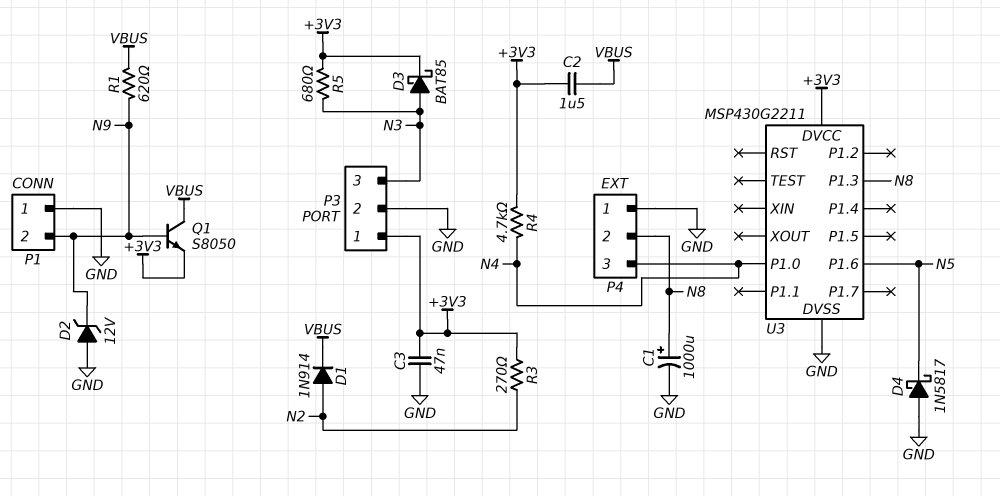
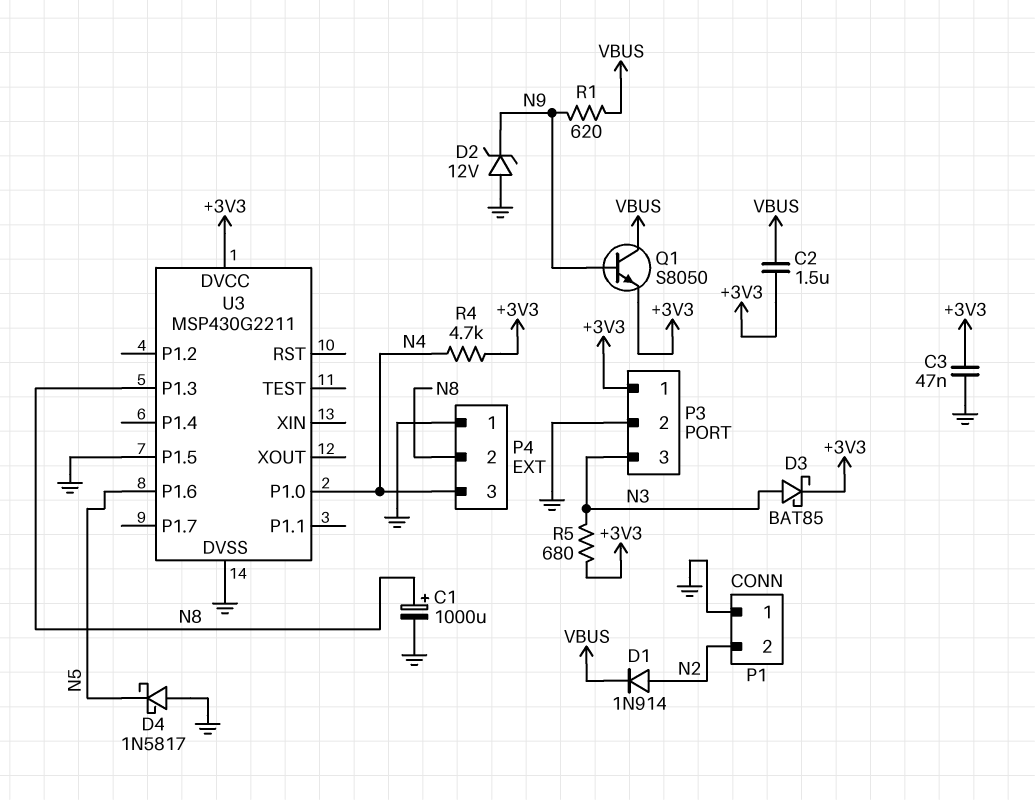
P1 pin 2: N9 -> N2
R3: 270 (+3V3, N2) -> none
U3 pin P1.5: none -> GND

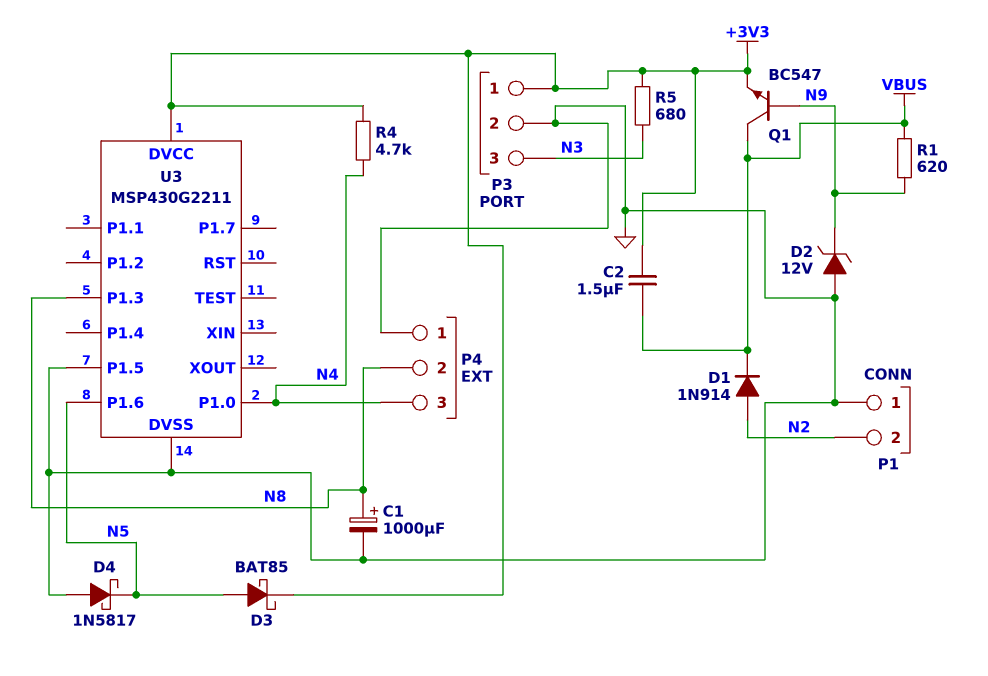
C3: 47nF (+3V3, GND) -> none
D3: schottky BAT85 (A N3, K +3V3) -> schottky BAT85 (A N5, K +3V3)
Q1: NPN S8050 (B N9, C VBUS, E +3V3) -> NPN BC547 (B N9, C VBUS, E +3V3)

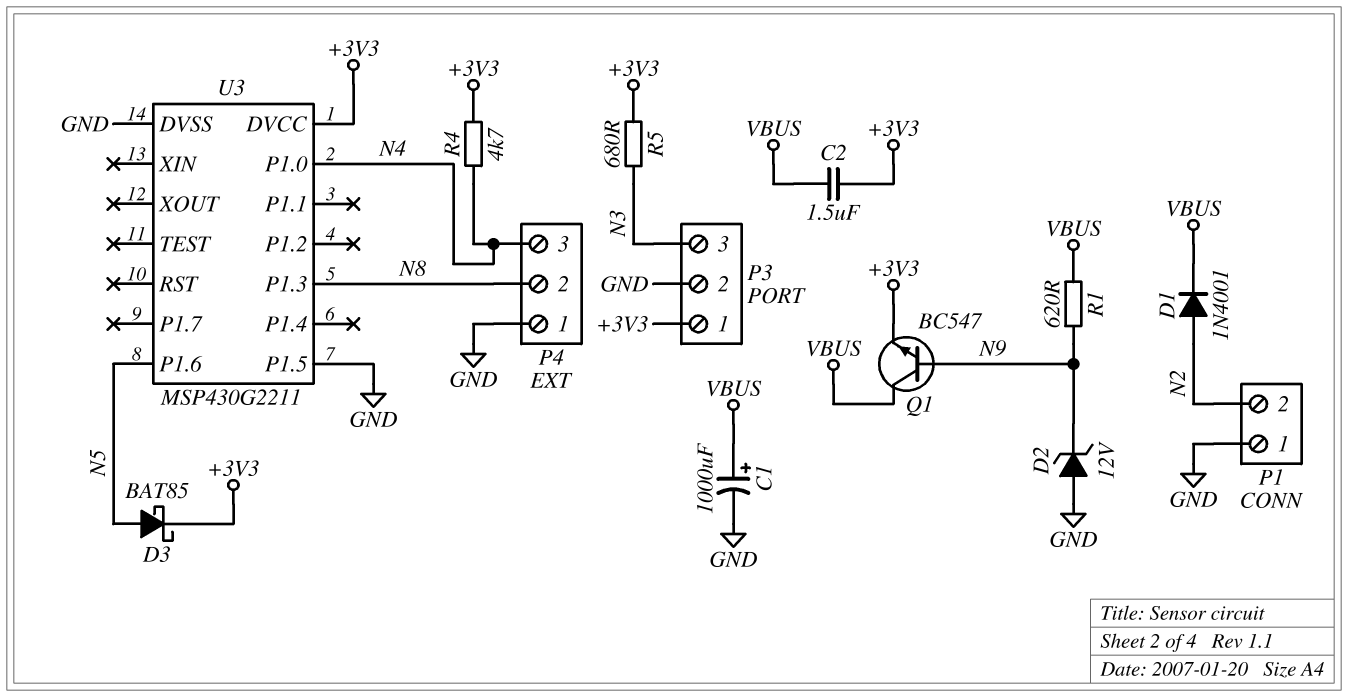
C1: 1000uF (plus N8, minus GND) -> 1000uF (plus VBUS, minus GND)
D1: diode 1N914 (A N2, K VBUS) -> diode 1N4001 (A N2, K VBUS)
D4: schottky 1N5817 (A GND, K N5) -> none

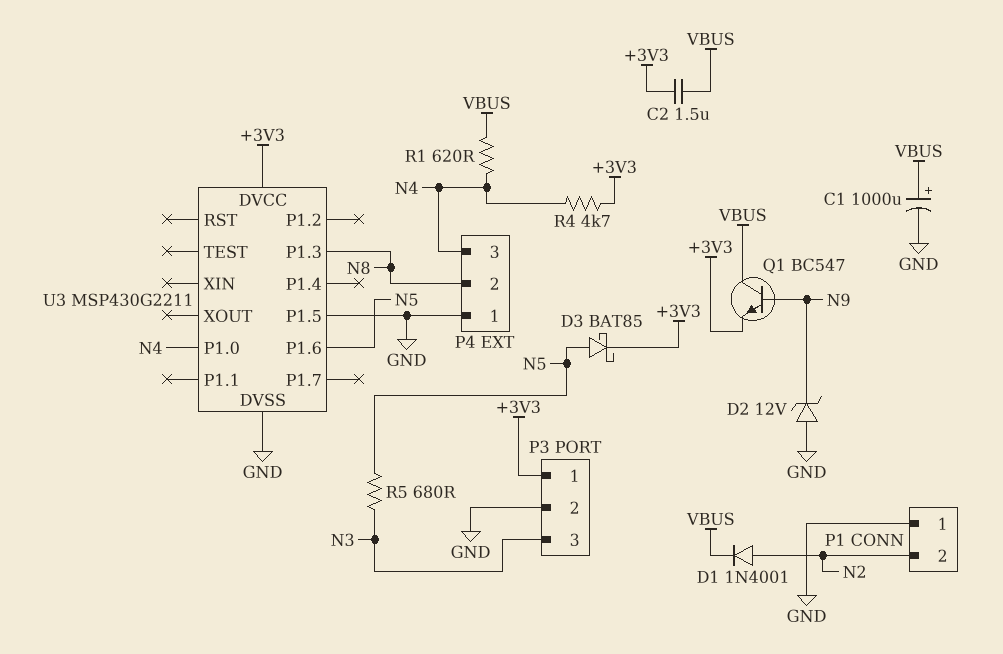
R1: 620 (N9, VBUS) -> 620 (N4, VBUS)
R5: 680 (+3V3, N3) -> 680 (N3, N5)

